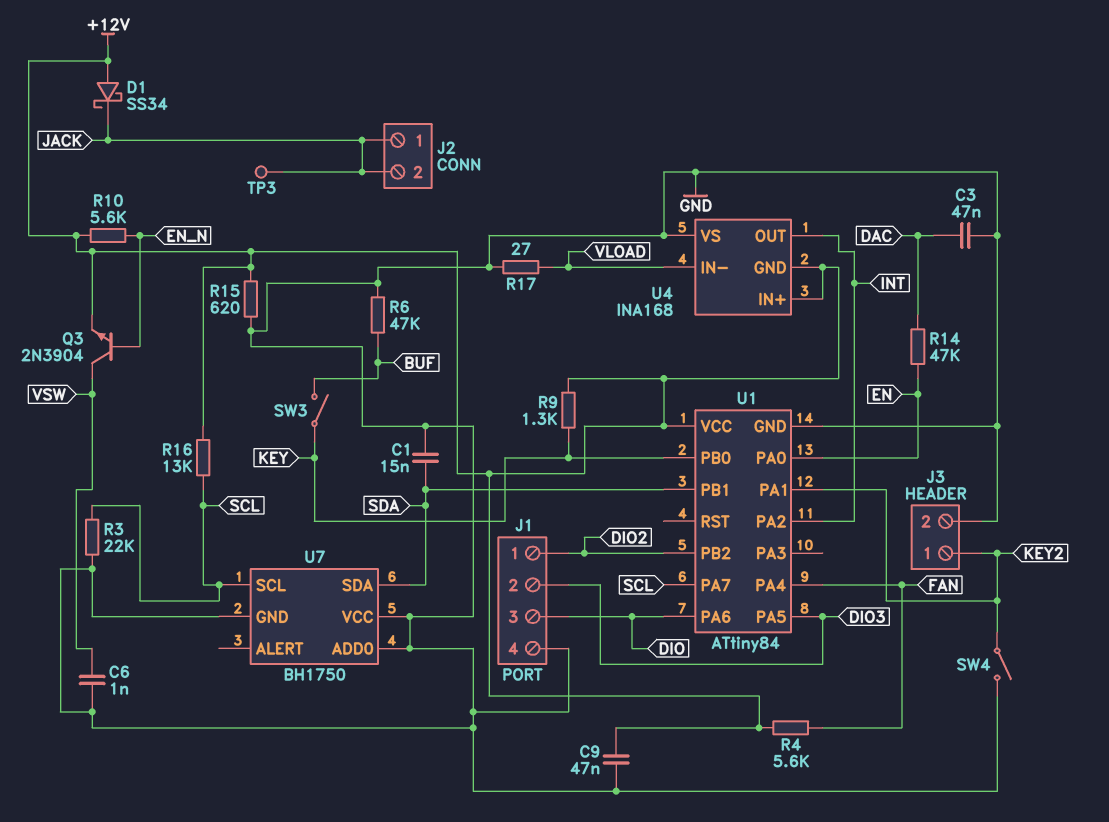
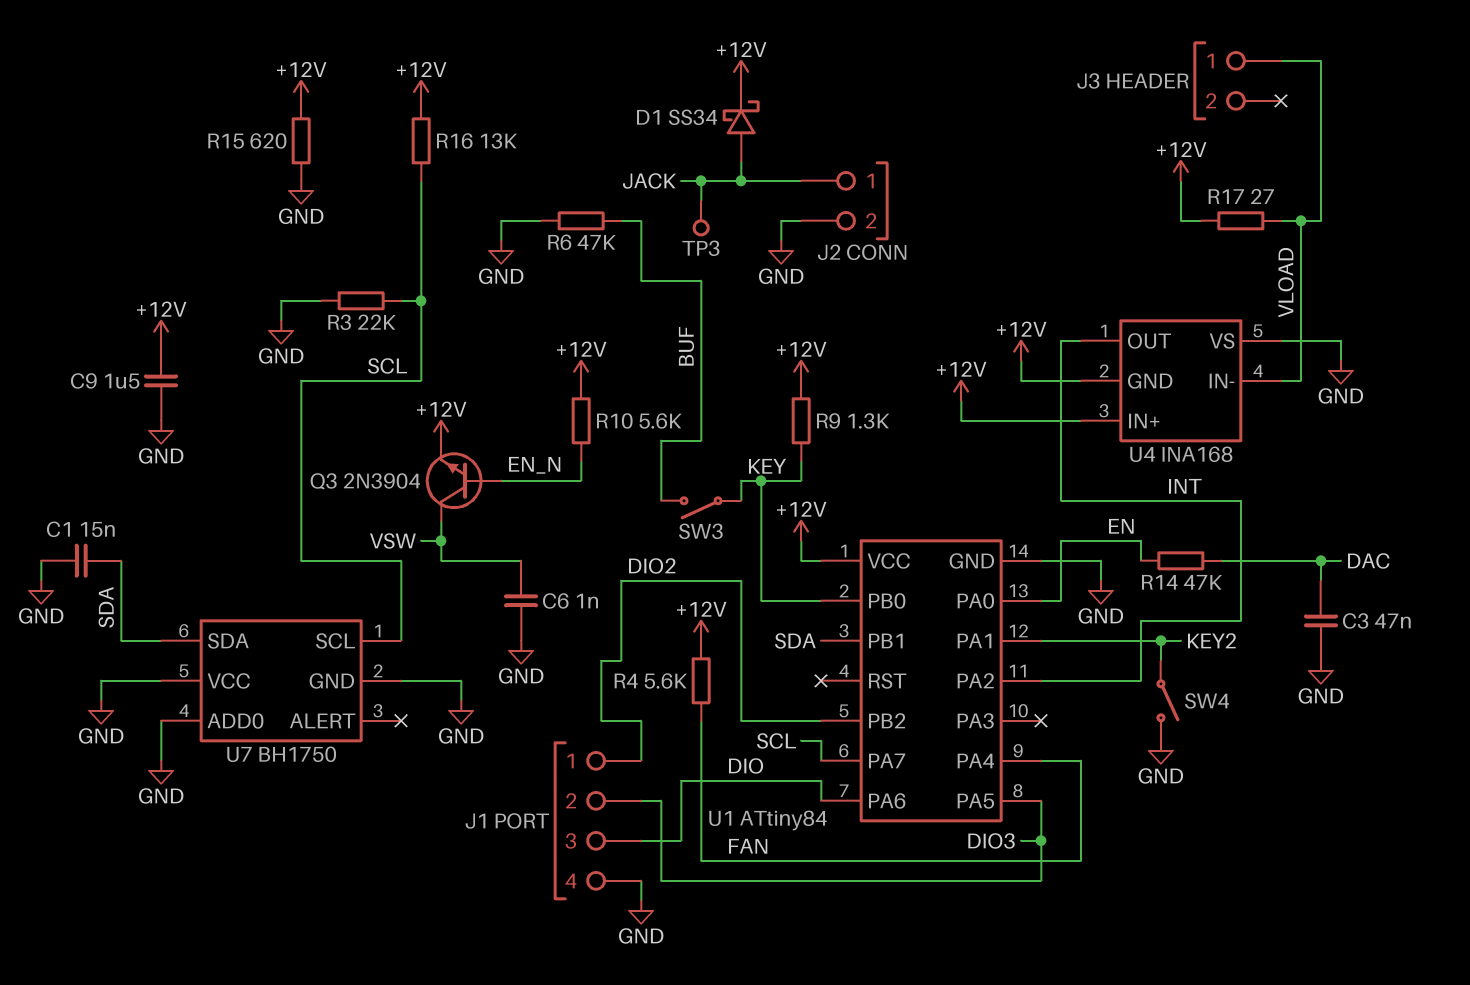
C9: 47nF (+12V, GND) -> 1.5uF (+12V, GND)
D1: schottky SS34 (A +12V, K JACK) -> schottky SS34 (A JACK, K +12V)
J2 pin 2: JACK -> GND
J3 pin 1: KEY2 -> VLOAD
J3 pin 2: GND -> none
R17: 27 (GND, VLOAD) -> 27 (+12V, VLOAD)

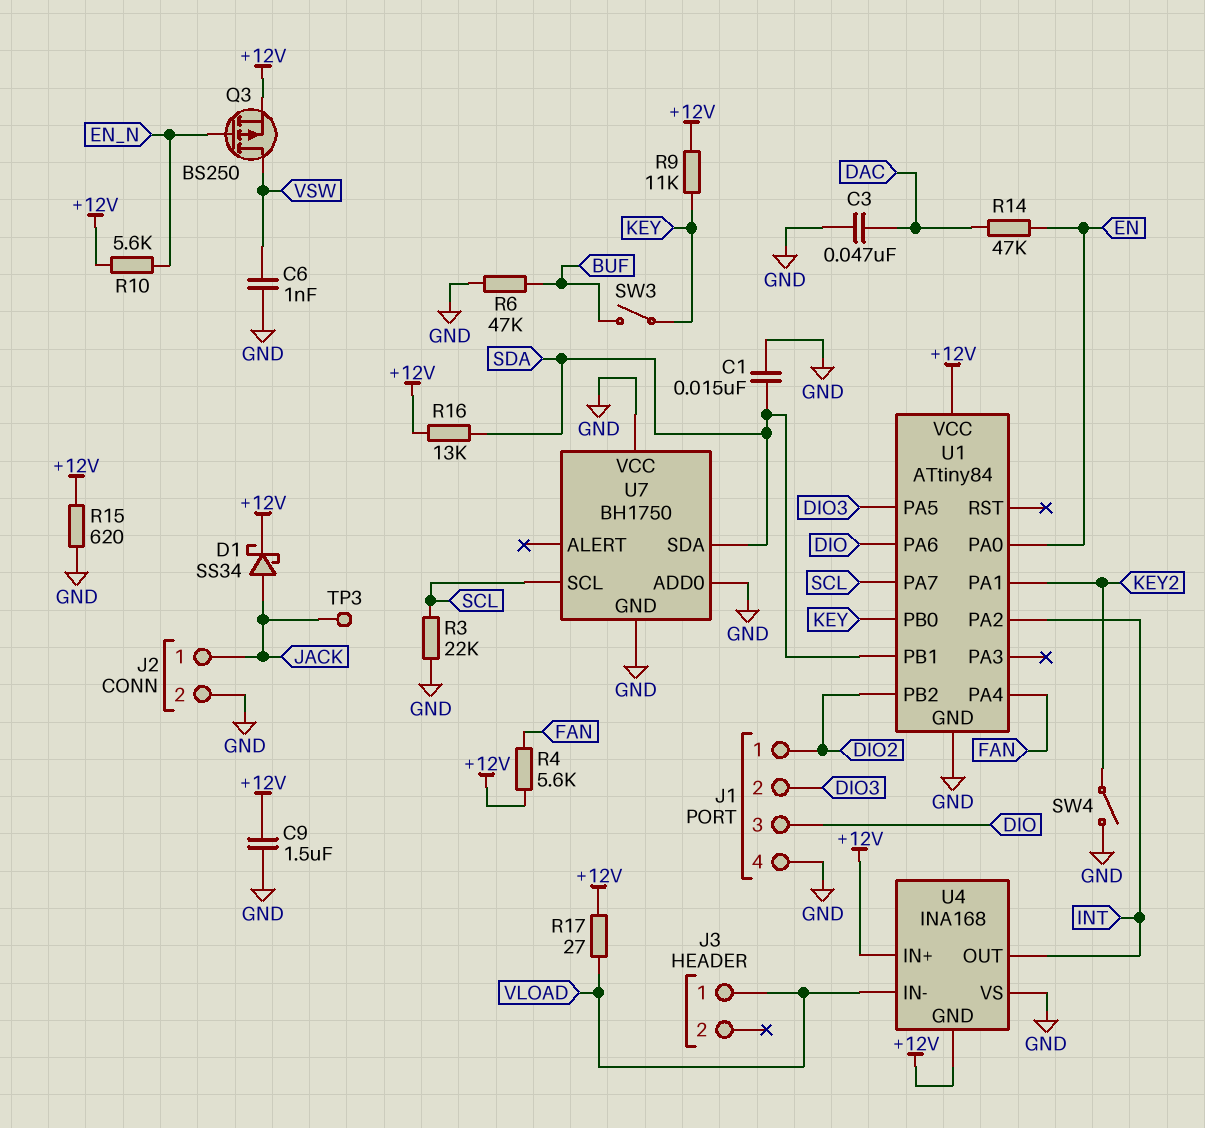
Q3: NPN 2N3904 (B EN_N, C VSW, E +12V) -> PMOS BS250 (G EN_N, D VSW, S +12V)
R9: 1.3k (+12V, KEY) -> 11k (+12V, KEY)
R16: 13k (+12V, SCL) -> 13k (+12V, SDA)

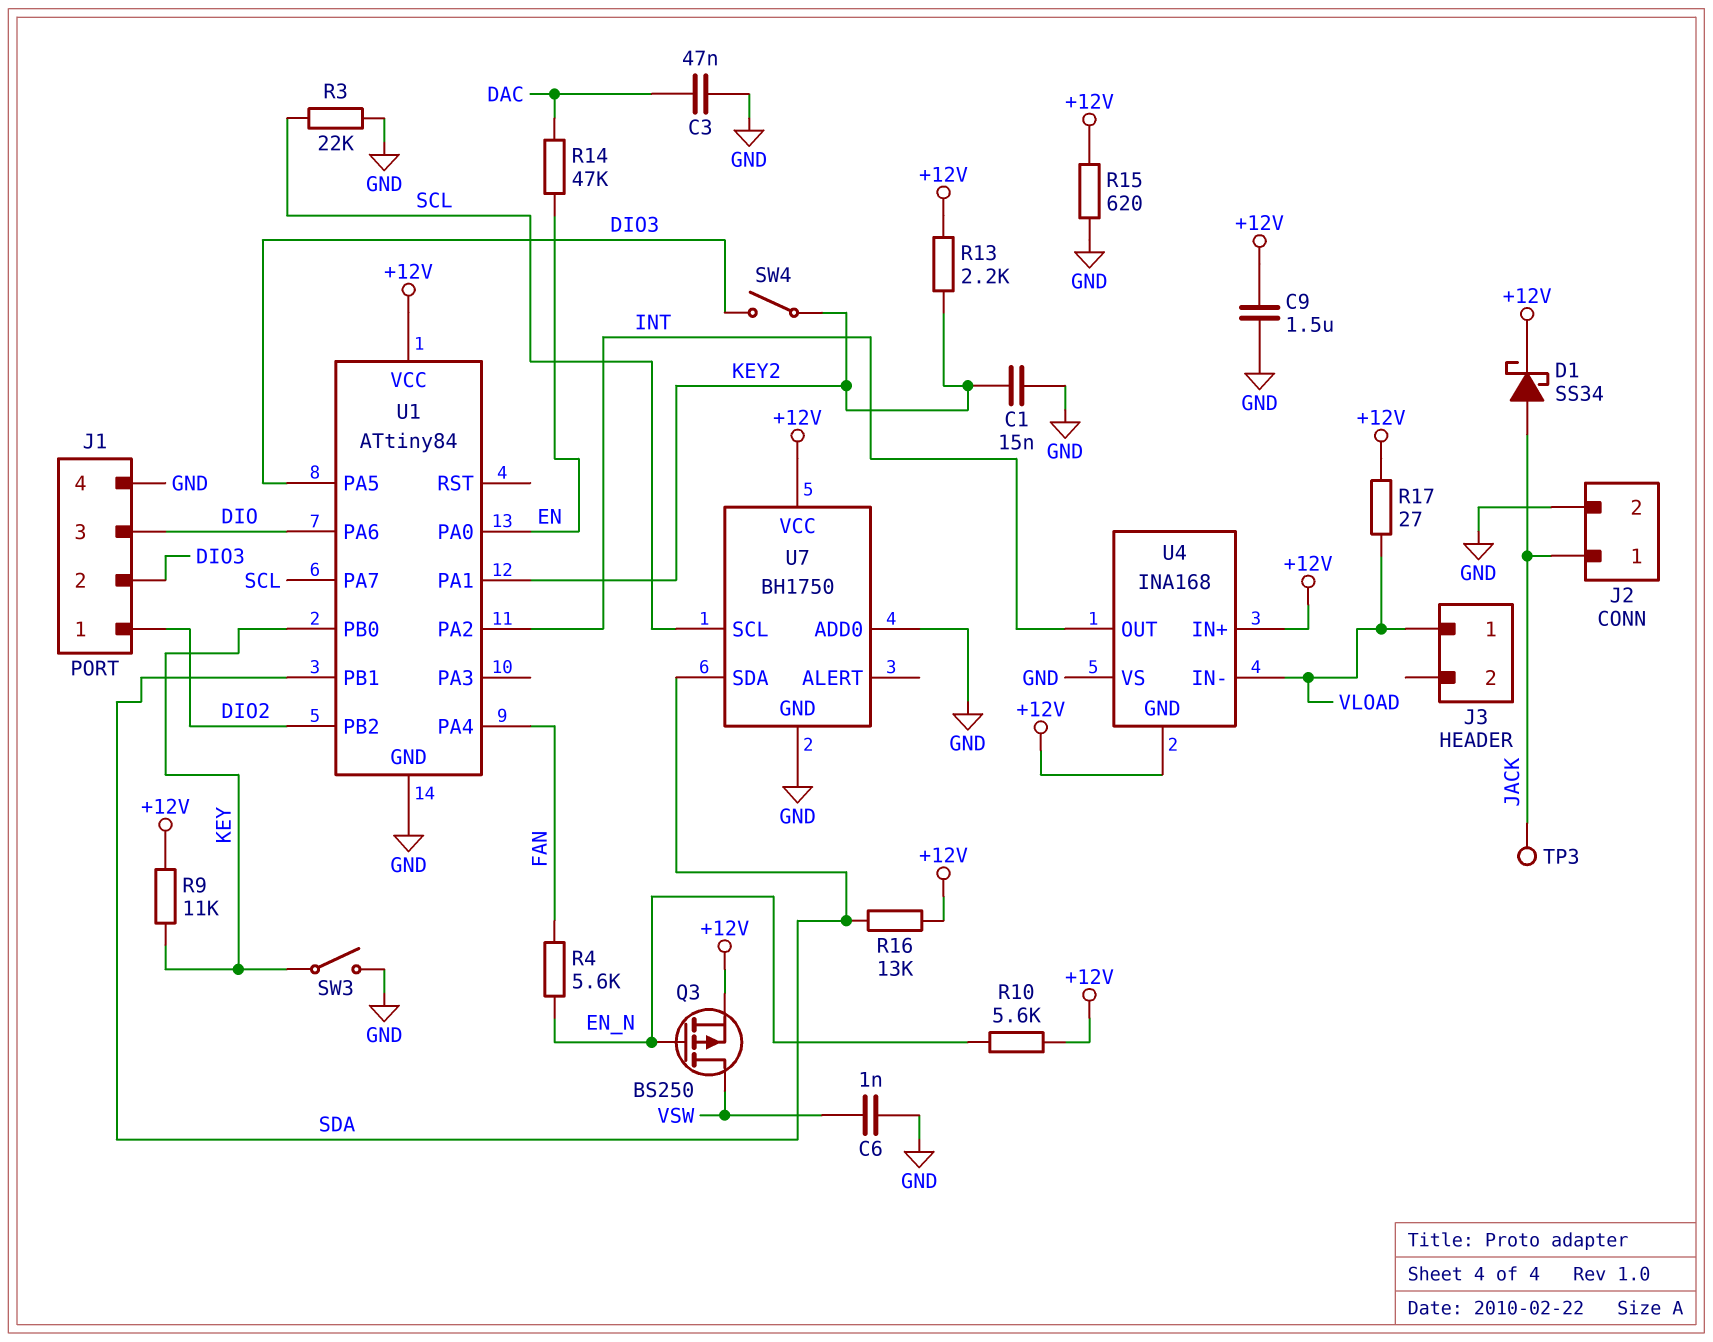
C1: 15nF (GND, SDA) -> 15nF (GND, KEY2)
R4: 5.6k (+12V, FAN) -> 5.6k (EN_N, FAN)
R6: 47k (BUF, GND) -> none
R13: none -> 2.2k (+12V, KEY2)
SW3: switch (BUF, KEY) -> switch (GND, KEY)
SW4: switch (GND, KEY2) -> switch (DIO3, KEY2)
U7 pin VCC: GND -> +12V

